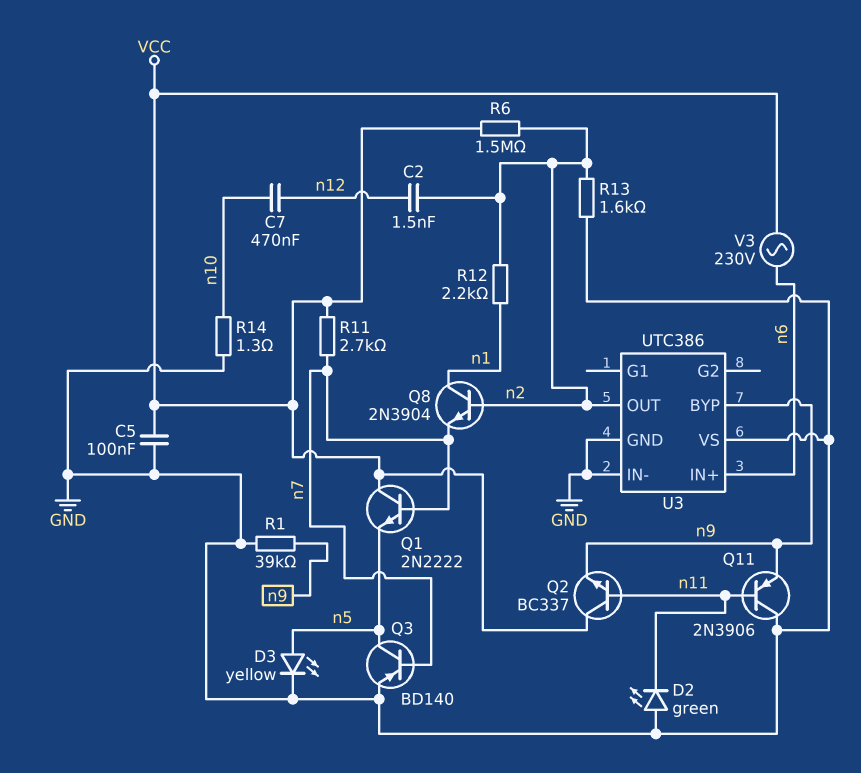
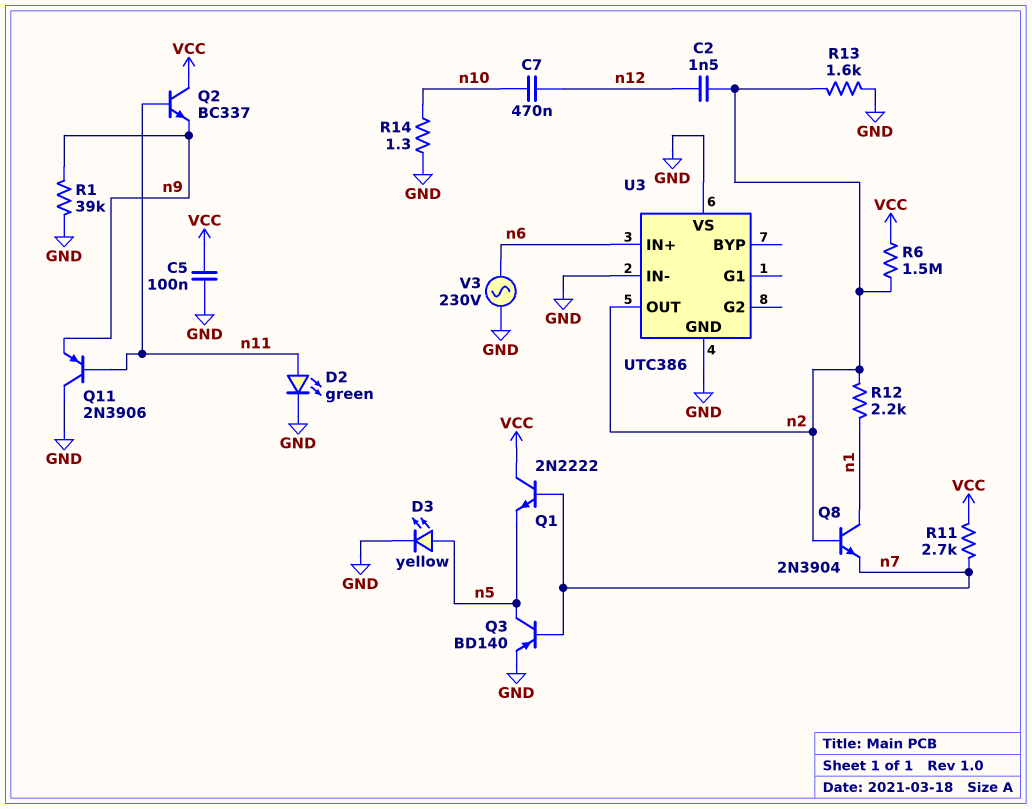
D2: LED green (A GND, K n11) -> LED green (A n11, K GND)
U3 pin BYP: n9 -> none
V3: AC 230V (VCC, n6) -> AC 230V (GND, n6)

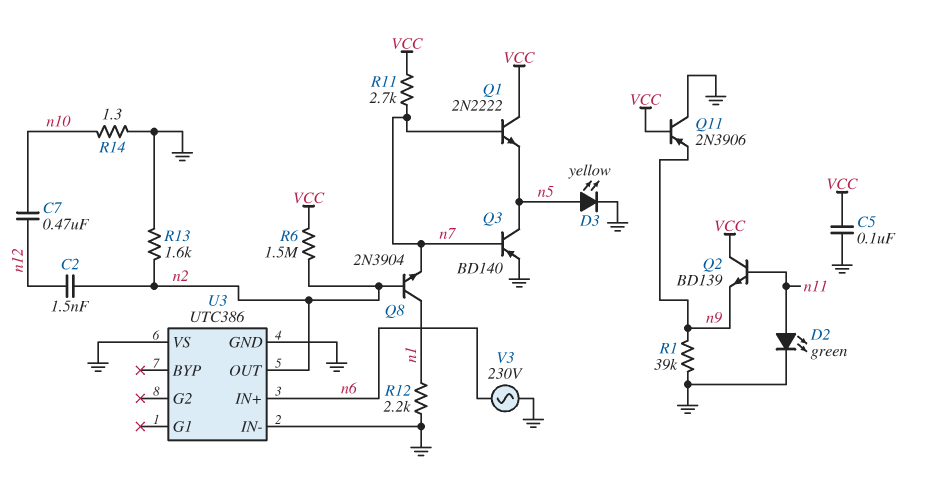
Q2: NPN BC337 (B n11, C VCC, E n9) -> NPN BD139 (B n11, C VCC, E n9)
Q11: PNP 2N3906 (B n11, C GND, E n9) -> PNP 2N3906 (B VCC, C GND, E n9)
R12: 2.2k (n1, n2) -> 2.2k (GND, n1)

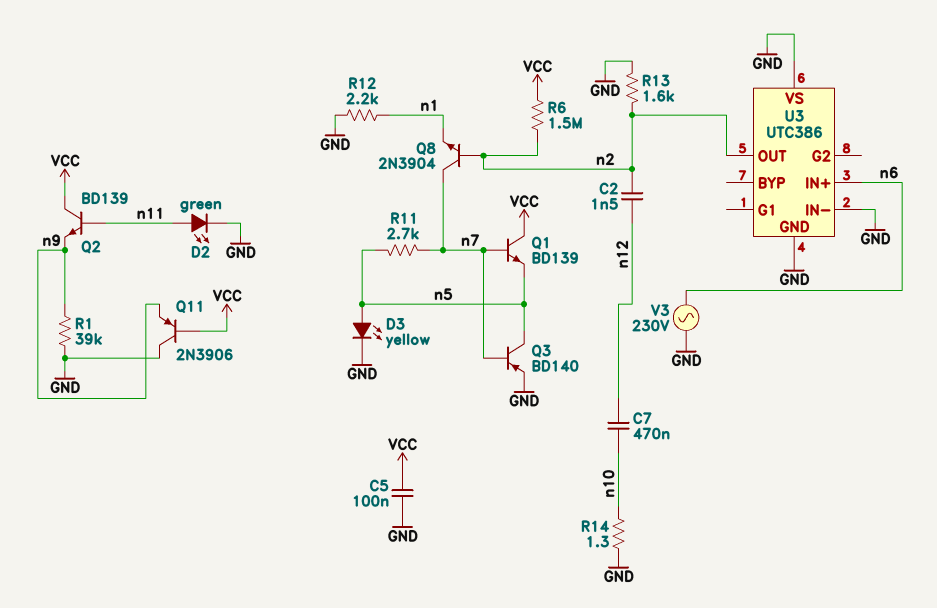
Q1: NPN 2N2222 (B n7, C VCC, E n5) -> NPN BD139 (B n7, C VCC, E n5)
Q8: NPN 2N3904 (B n2, C n1, E n7) -> NPN 2N3904 (B n2, C n7, E n1)
R11: 2.7k (VCC, n7) -> 2.7k (n5, n7)

